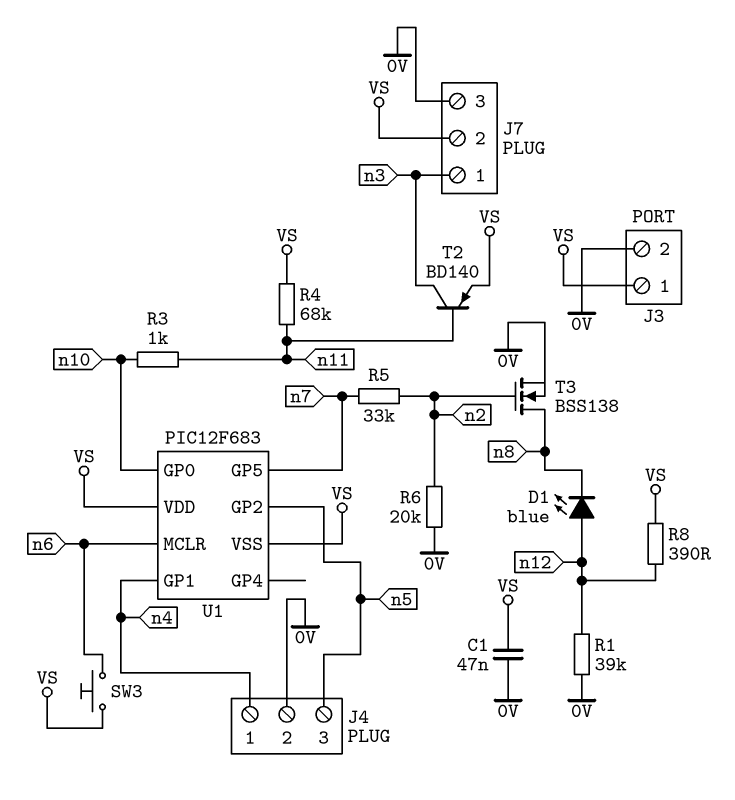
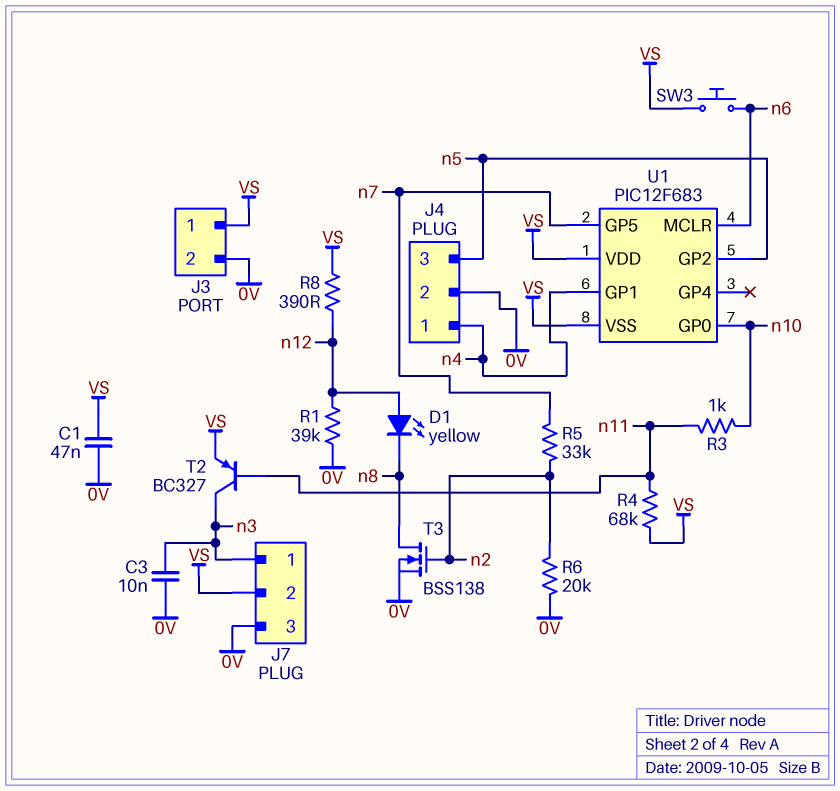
C3: none -> 10nF (0V, n3)
D1: LED blue (A n12, K n8) -> LED yellow (A n12, K n8)
T2: PNP BD140 (B n11, C n3, E VS) -> PNP BC327 (B n11, C n3, E VS)

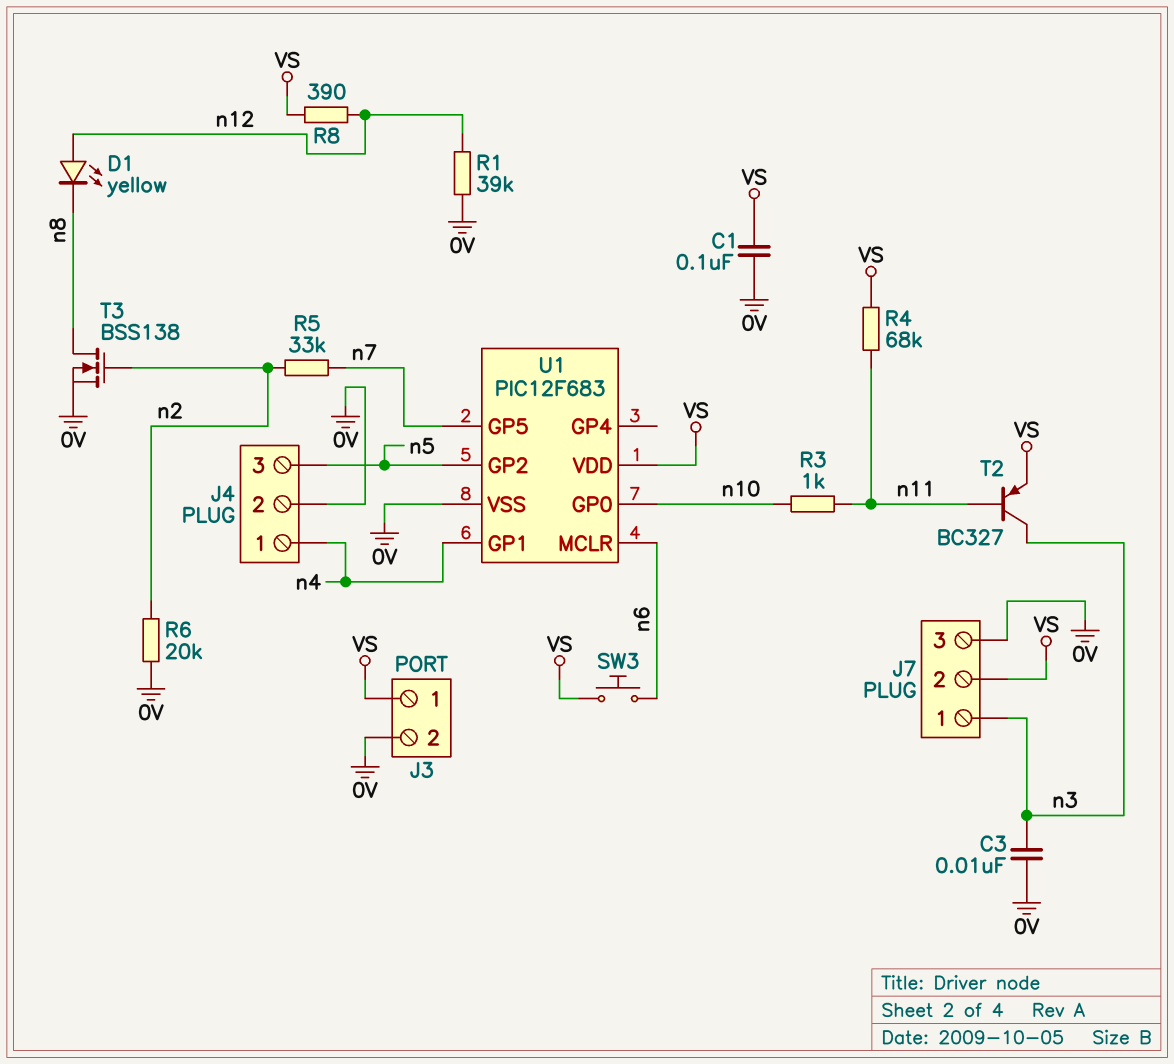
C1: 47nF (0V, VS) -> 100nF (0V, VS)
U1 pin VSS: VS -> 0V

